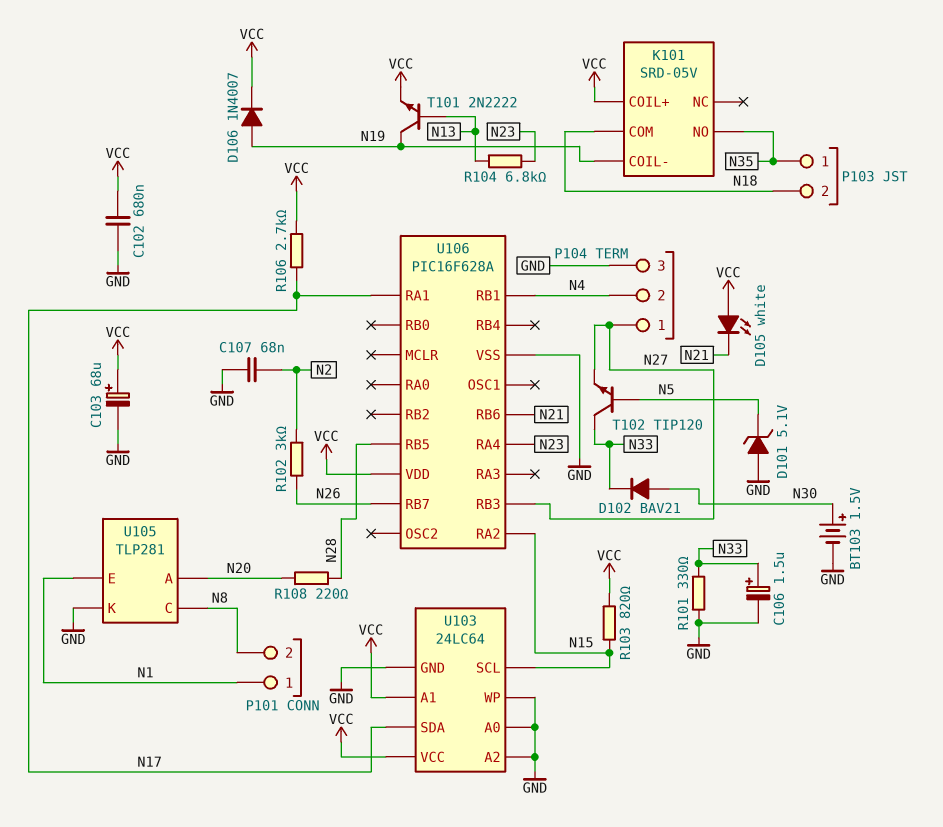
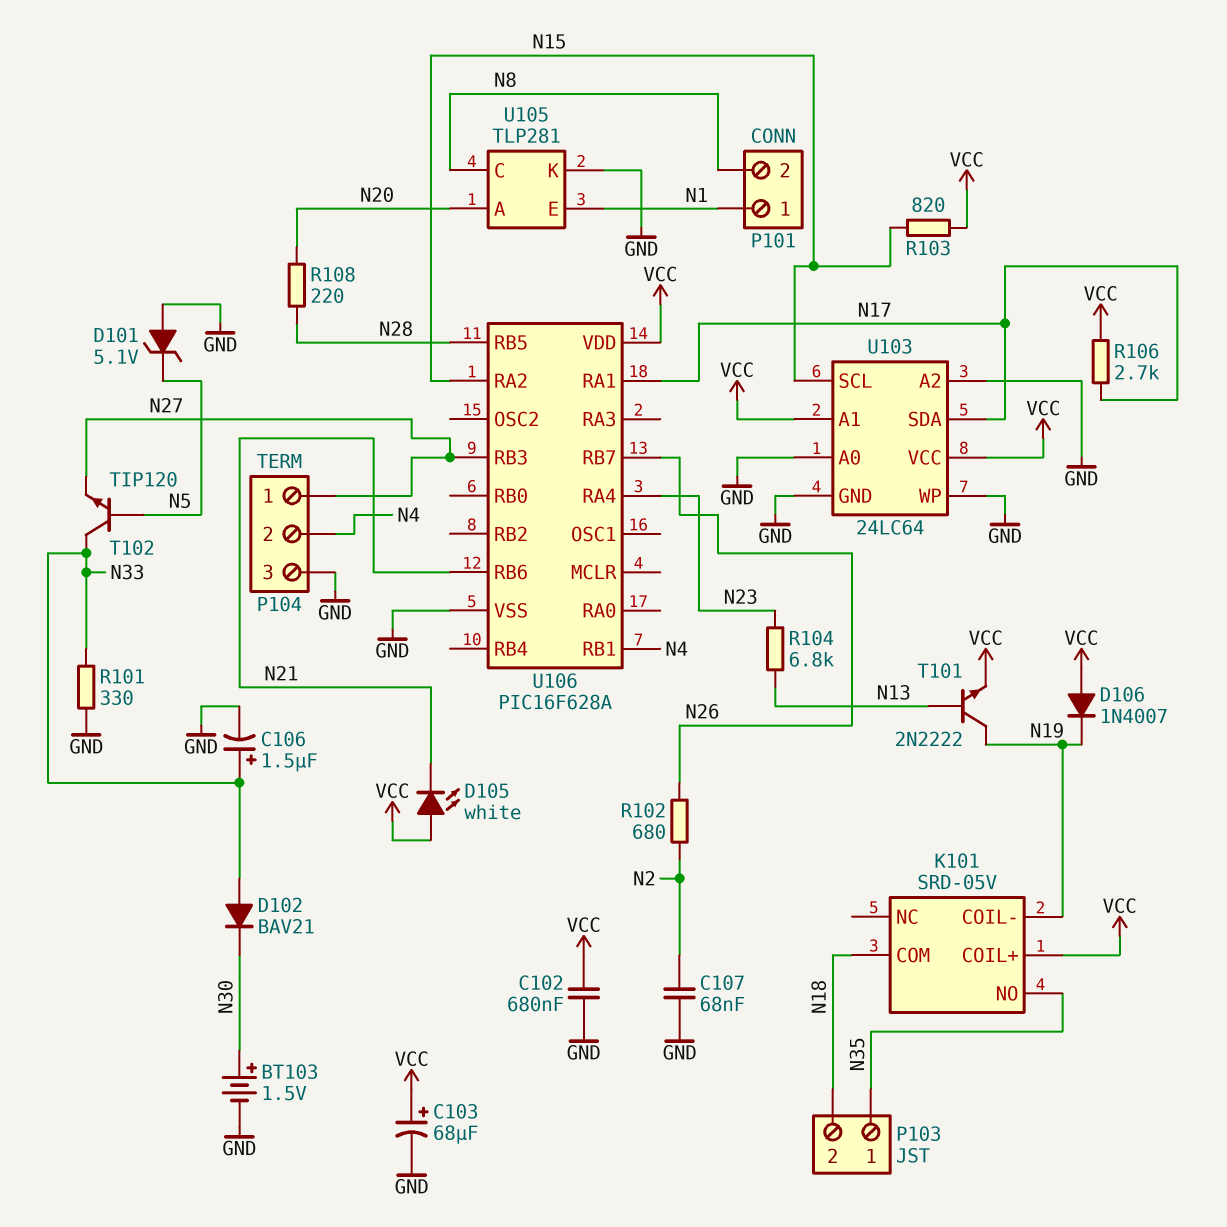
D102: diode BAV21 (A N30, K N33) -> diode BAV21 (A N33, K N30)
D106: diode 1N4007 (A N19, K VCC) -> diode 1N4007 (A VCC, K N19)
R102: 3k (N2, N26) -> 680 (N2, N26)

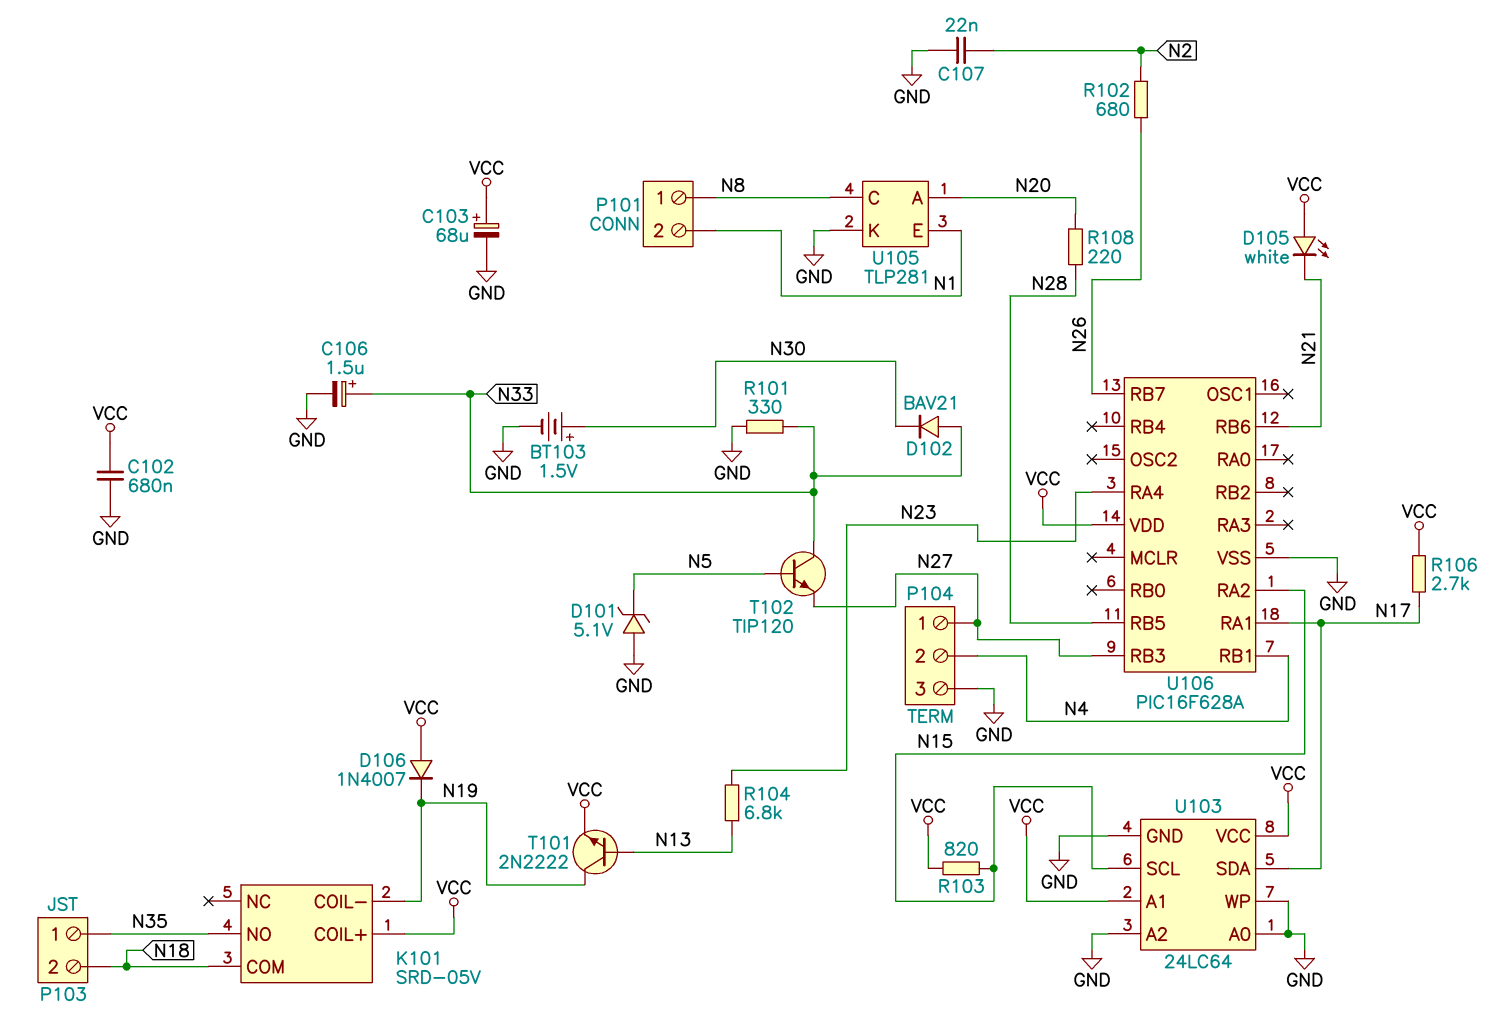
C107: 68nF (GND, N2) -> 22nF (GND, N2)
P101 pin 1: N1 -> N8
P101 pin 2: N8 -> N1

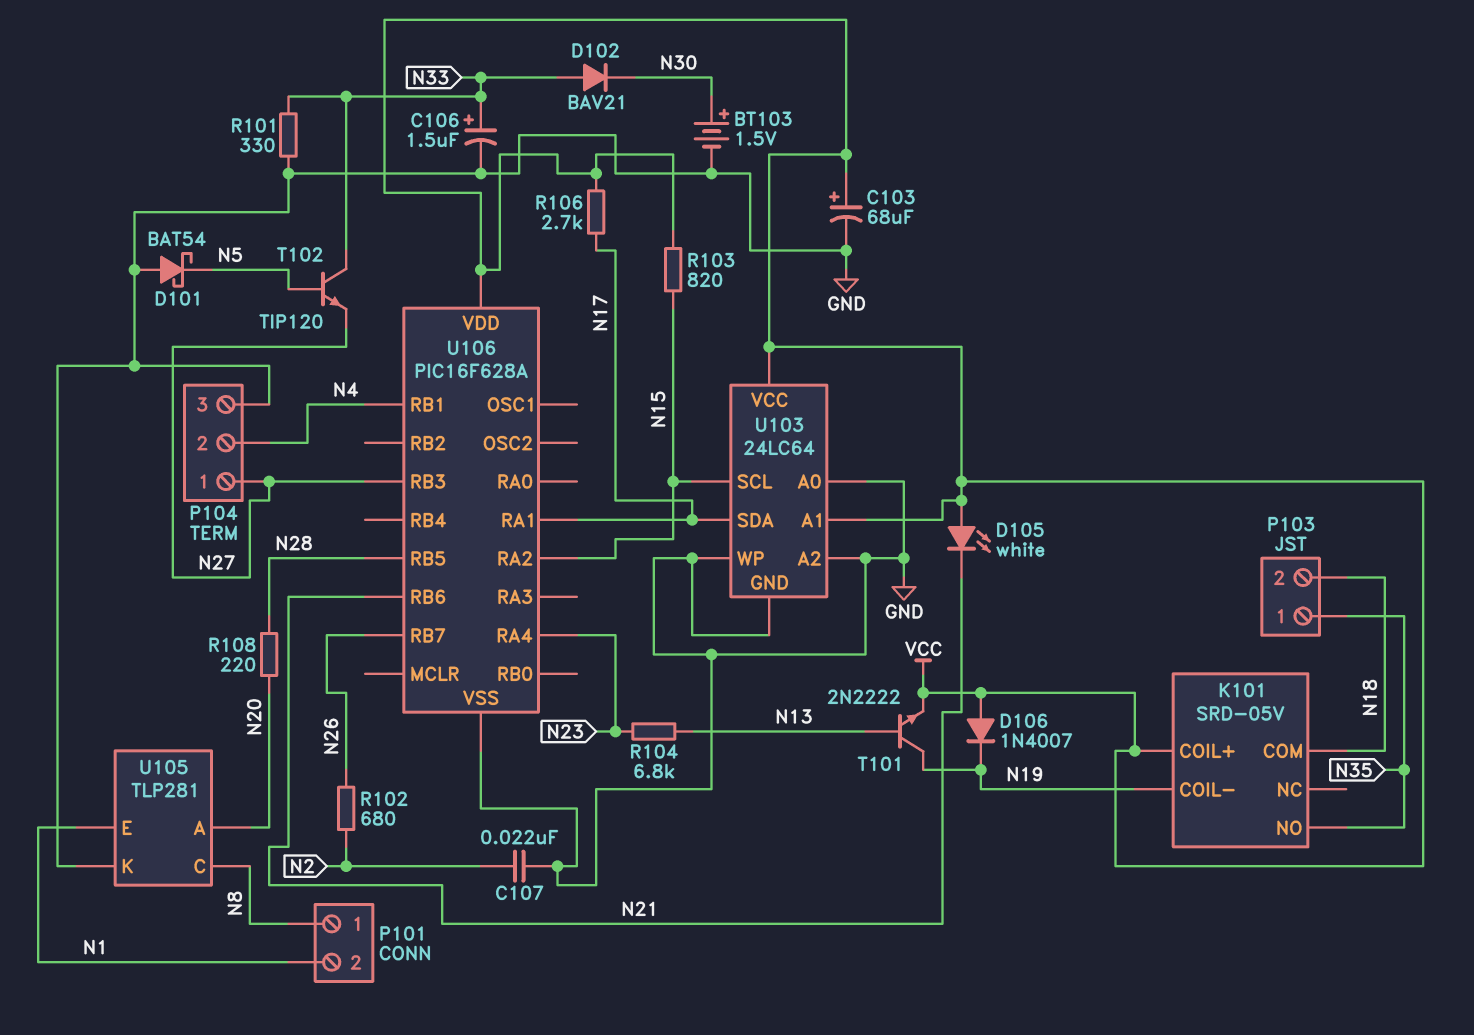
C102: 680nF (GND, VCC) -> none
D101: zener 5.1V (A GND, K N5) -> schottky BAT54 (A GND, K N5)

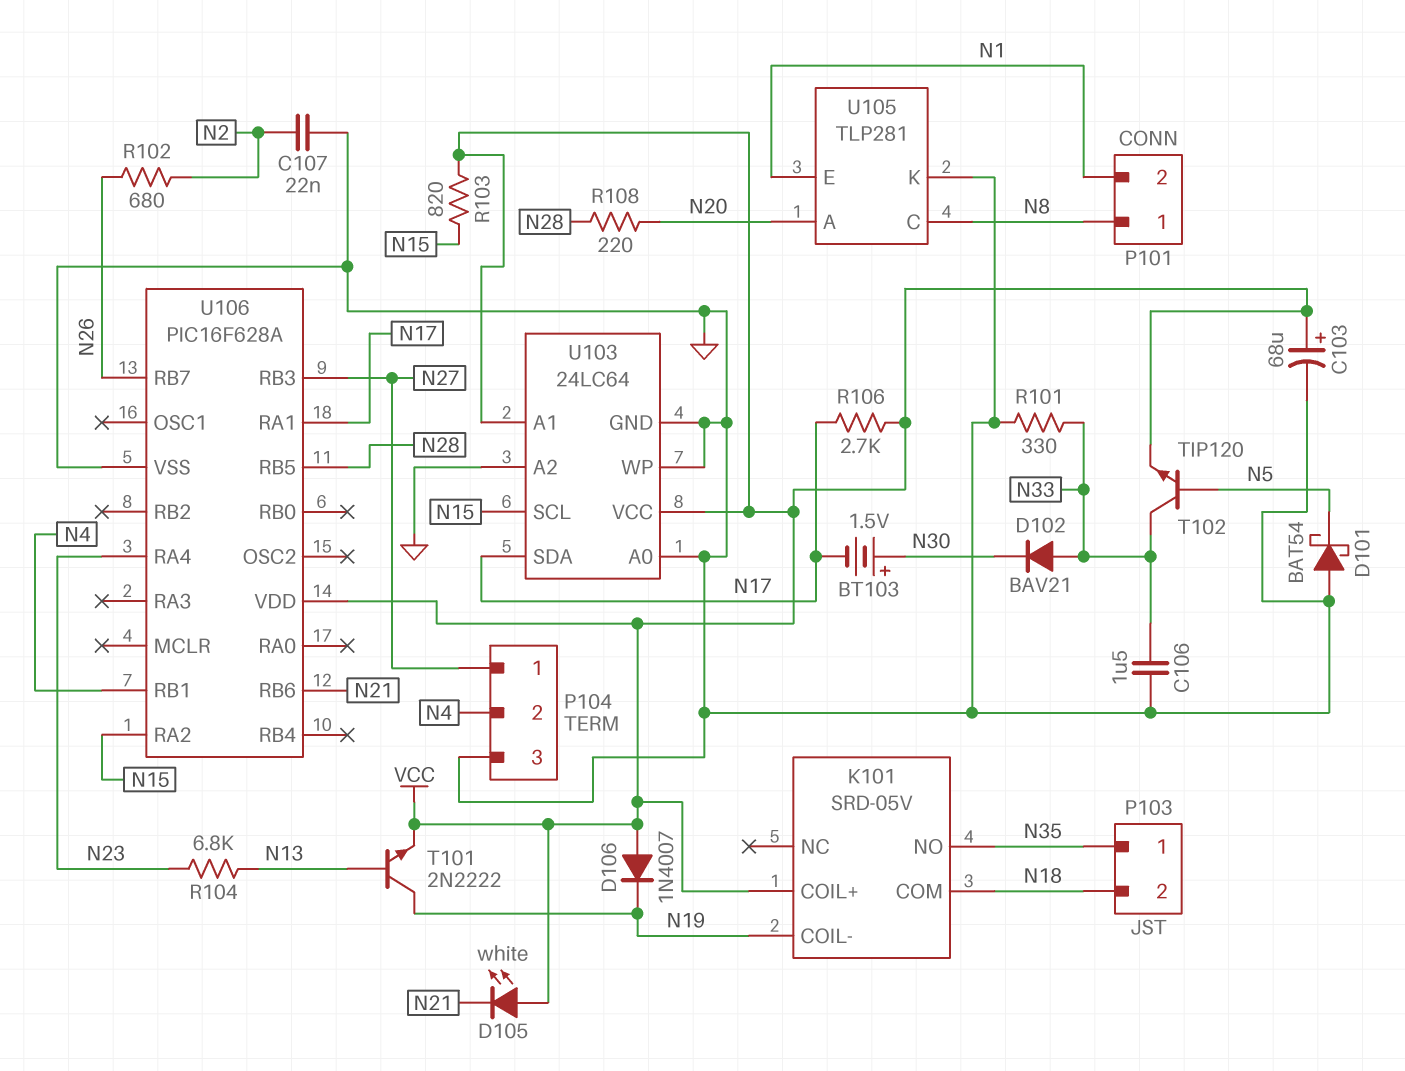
BT103: 1.5V (plus N30, minus GND) -> 1.5V (plus N30, minus N17)
C106: 1.5uF (plus N33, minus GND) -> 1.5uF (GND, N33)
T102: NPN TIP120 (B N5, C N33, E N27) -> NPN TIP120 (B N5, C N33, E VCC)

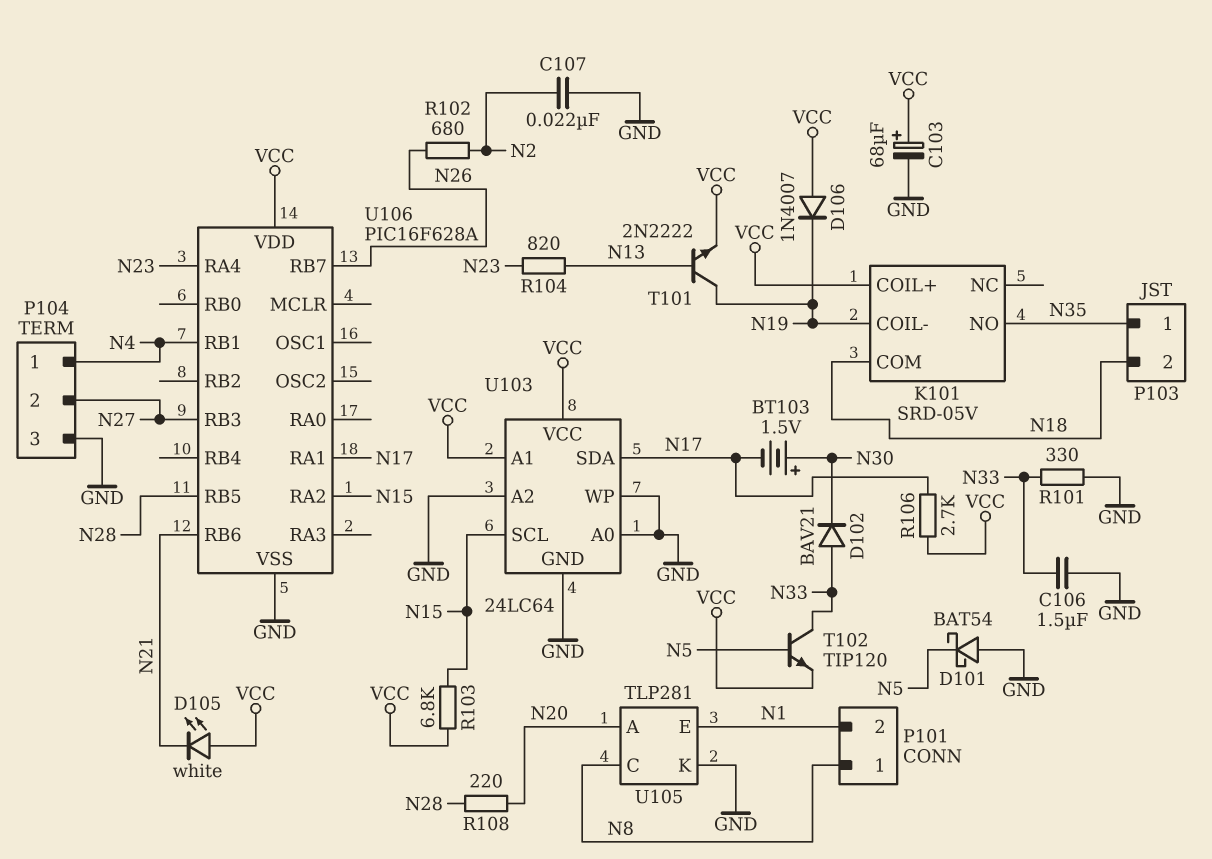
P104 pin 1: N27 -> N4
P104 pin 2: N4 -> N27
R103: 820 (N15, VCC) -> 6.8k (N15, VCC)
R104: 6.8k (N13, N23) -> 820 (N13, N23)

